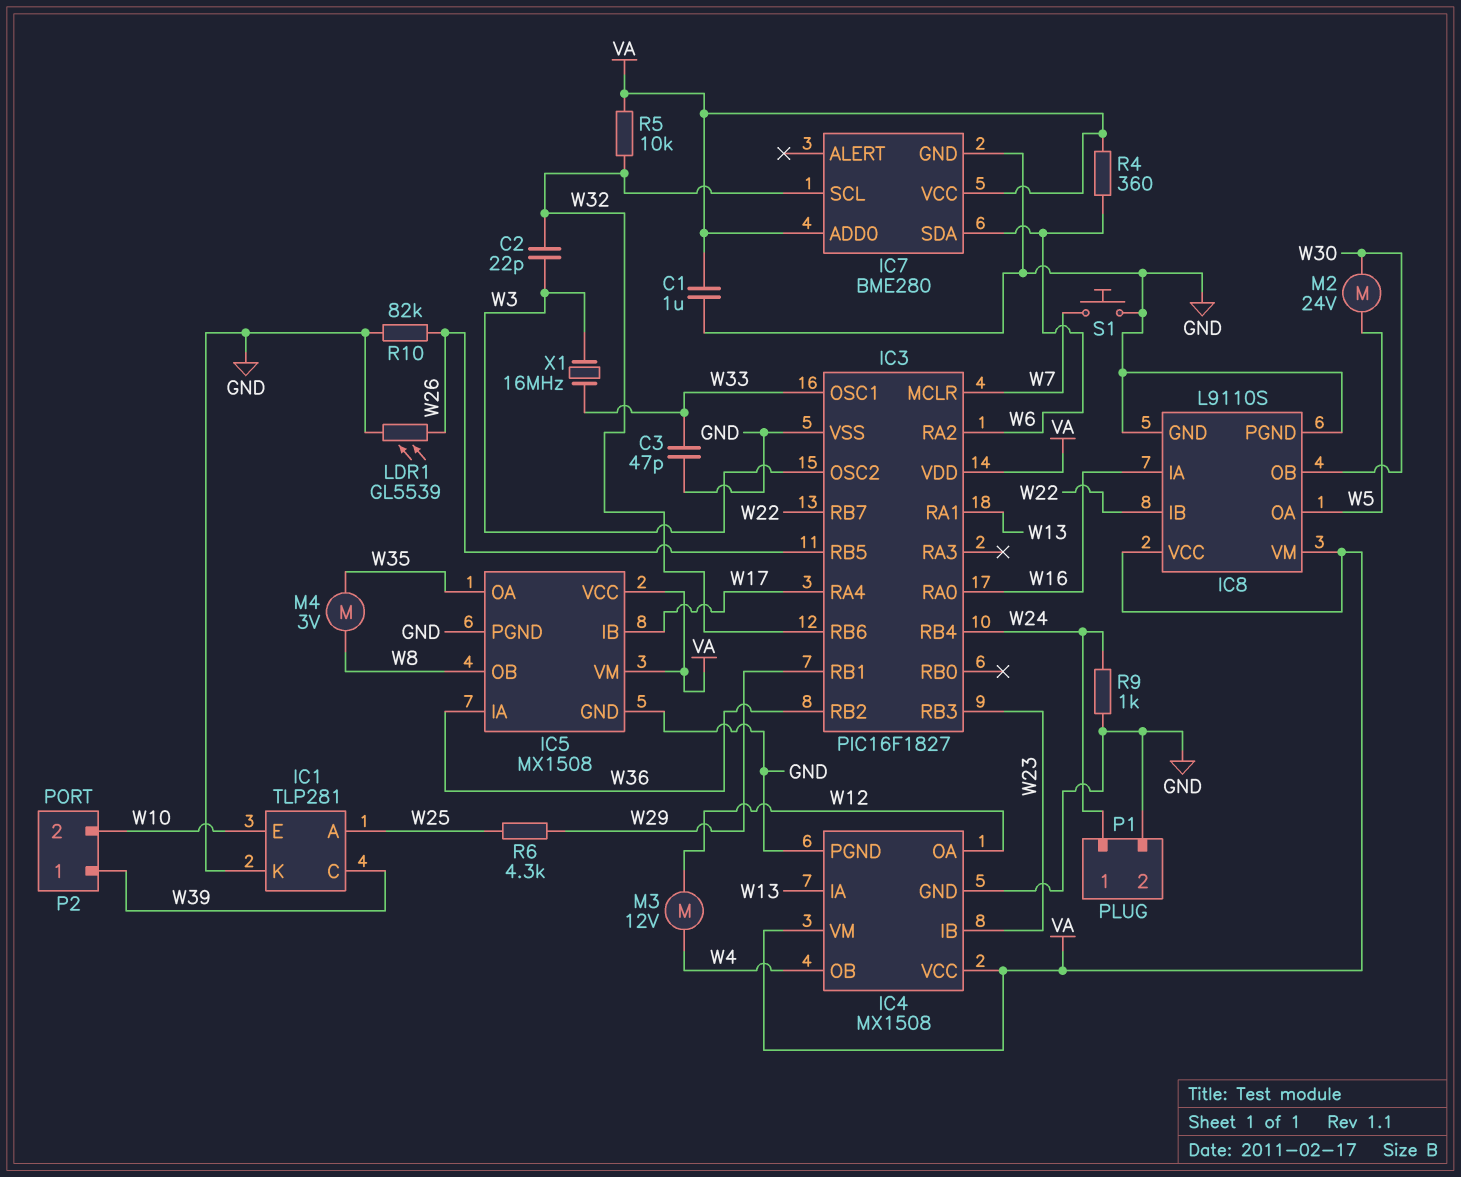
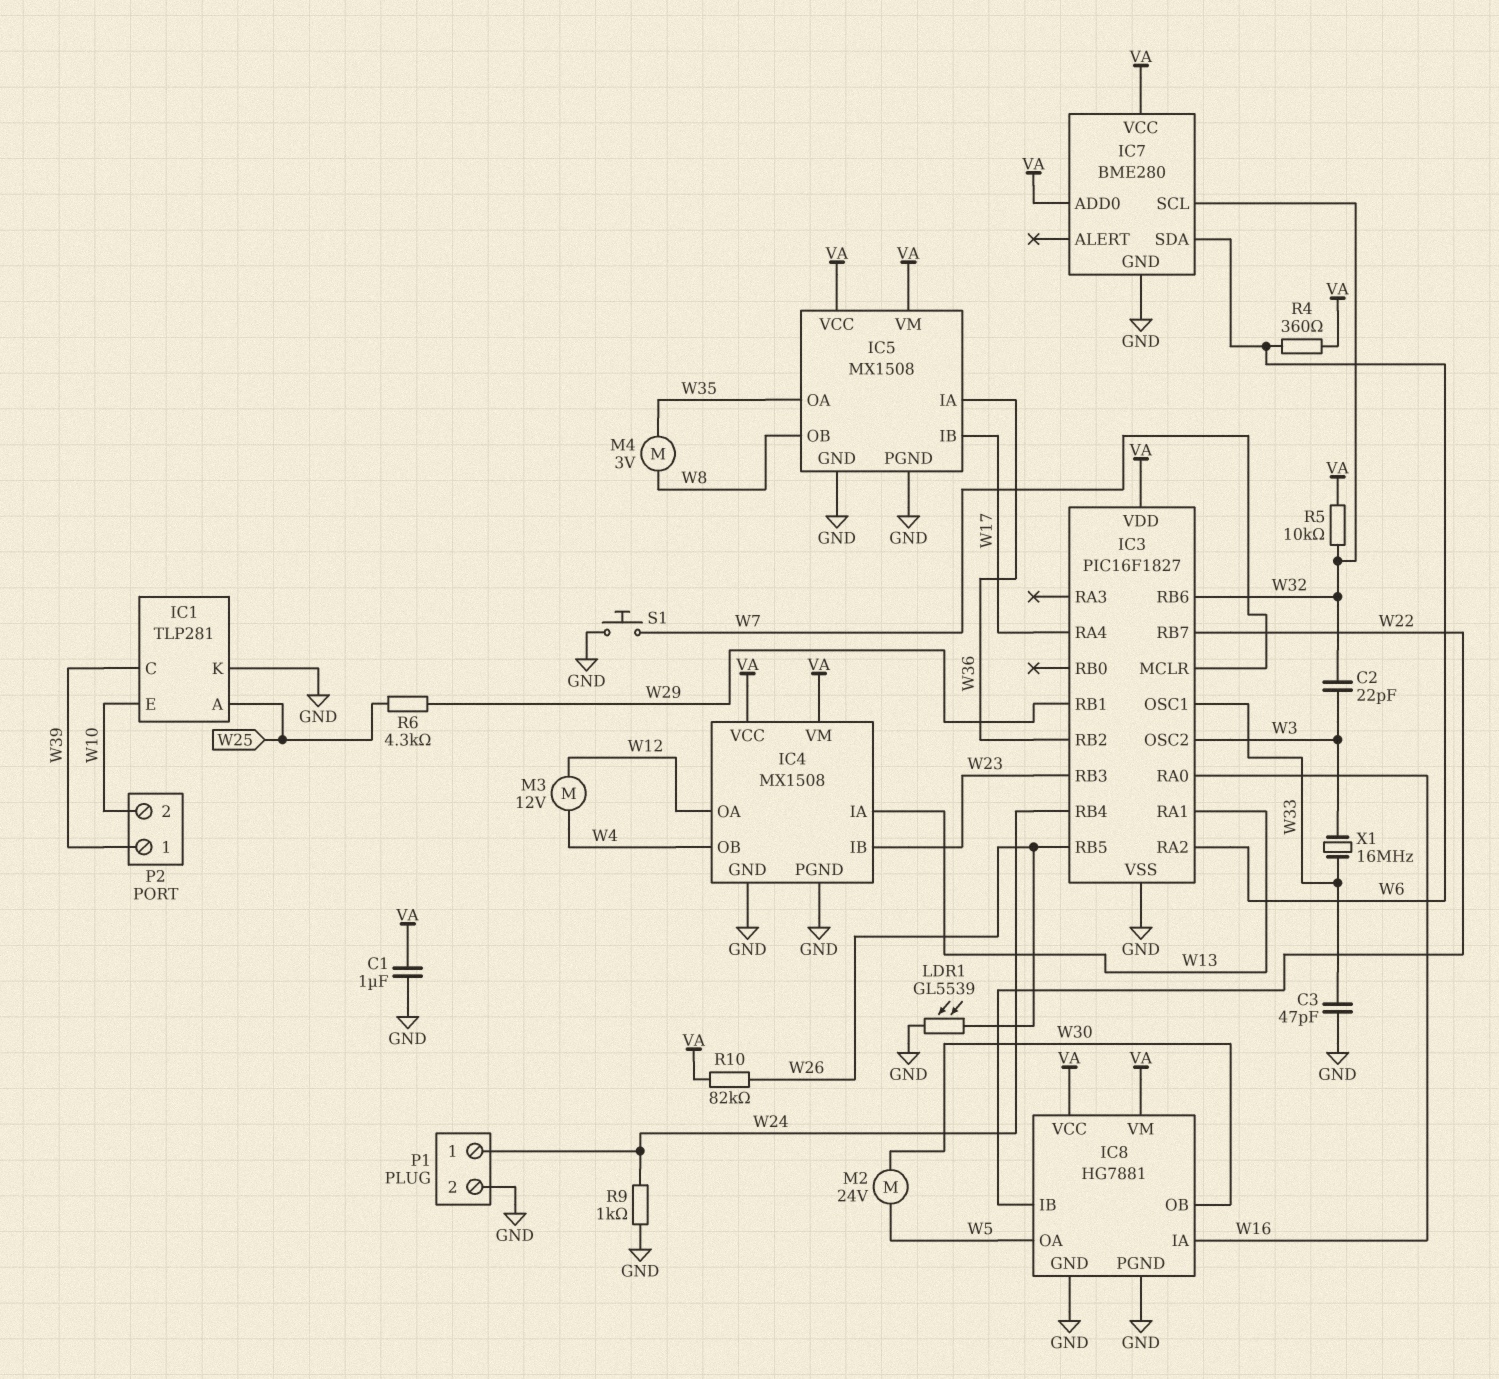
IC8: L9110S -> HG7881
R10: 82k (GND, W26) -> 82k (VA, W26)

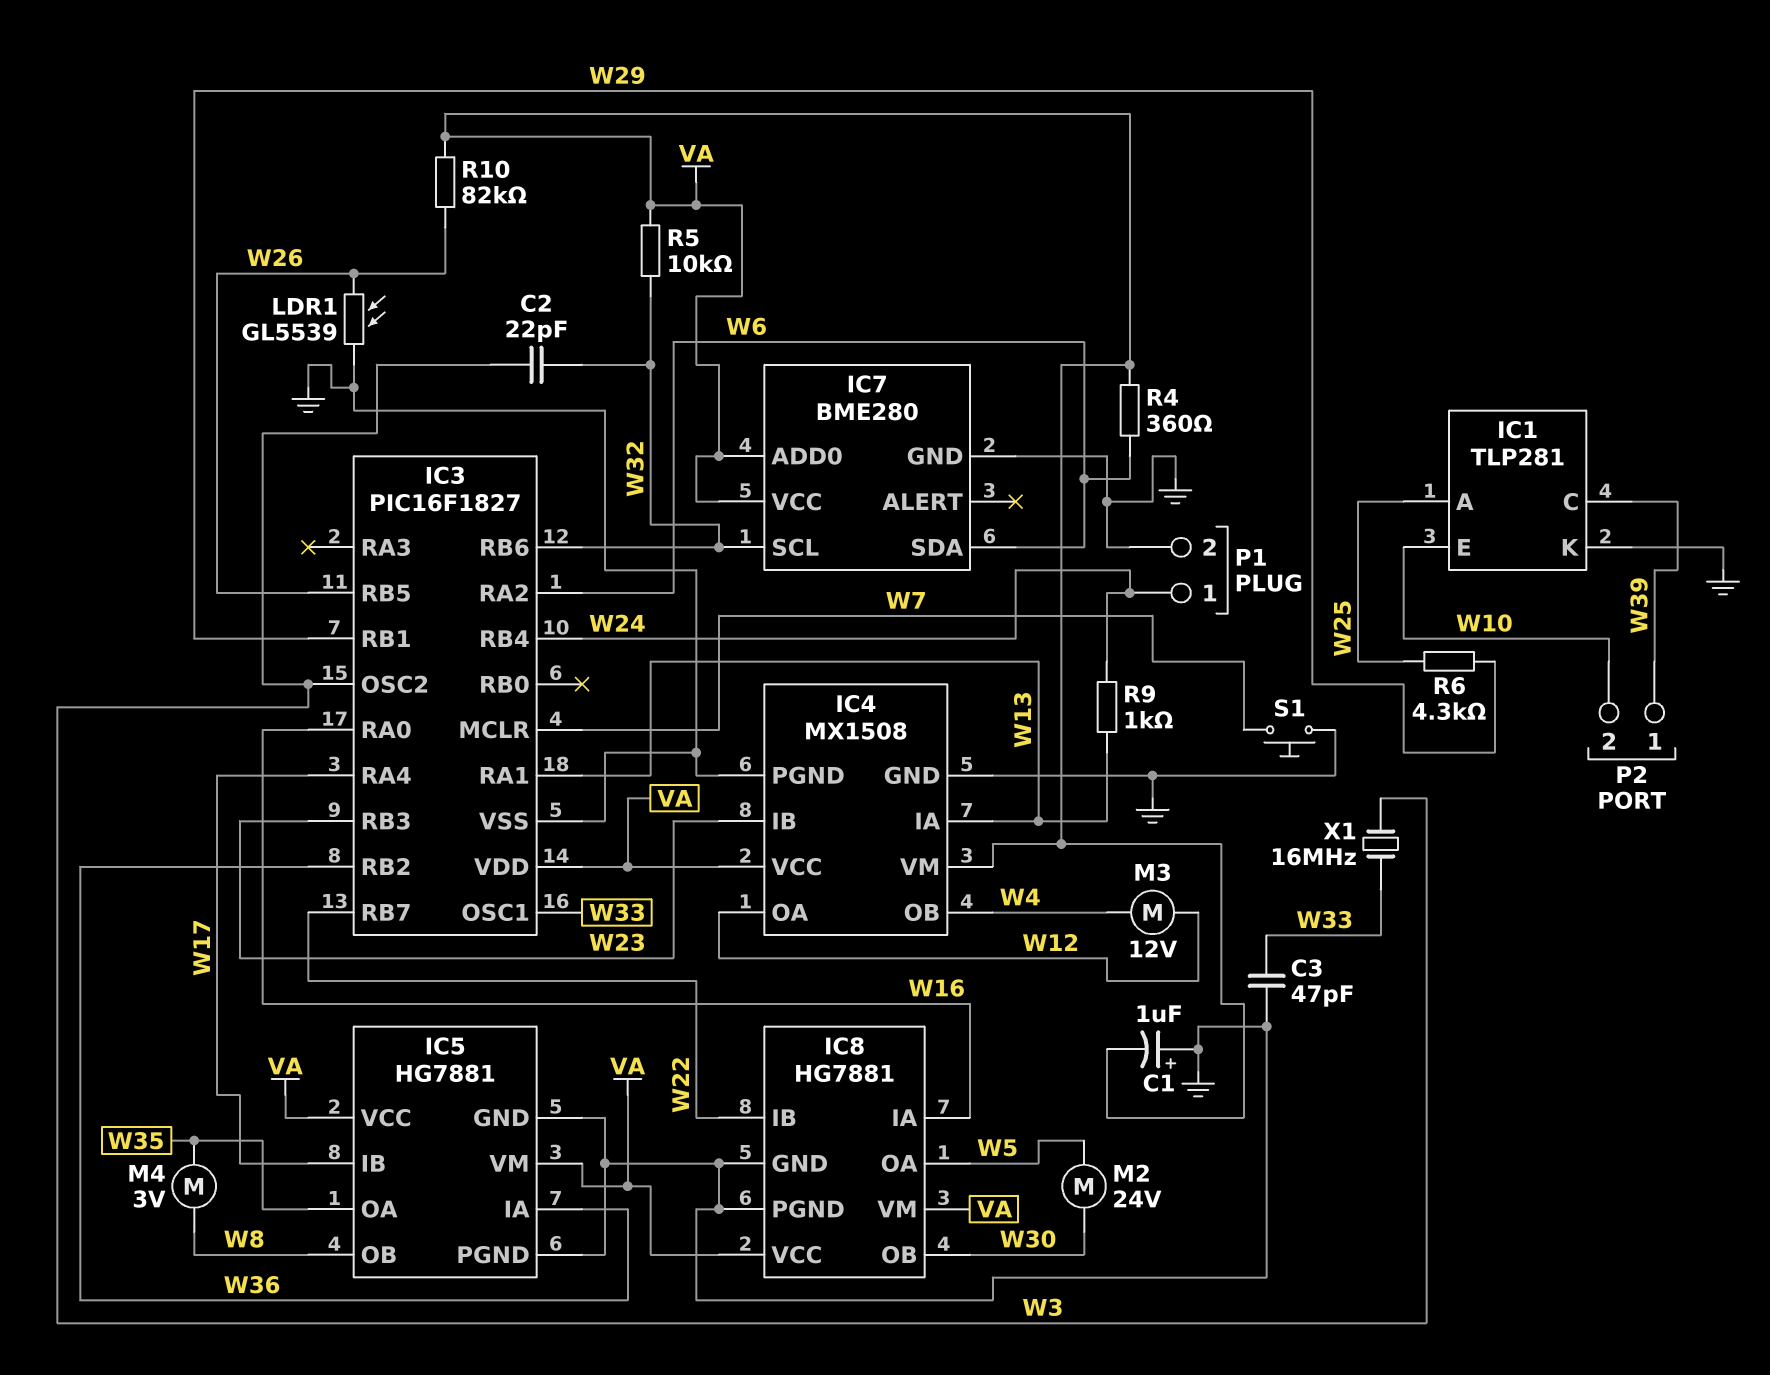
C1: 1uF (GND, VA) -> 1uF (plus GND, minus VA)
IC5: MX1508 -> HG7881
R9: 1k (GND, W24) -> 1k (W13, W24)

